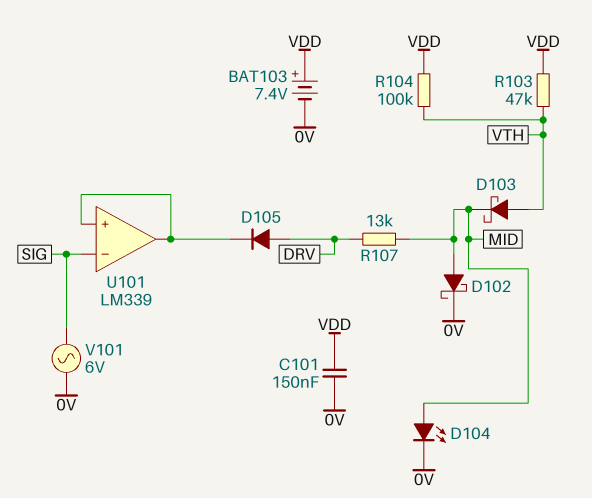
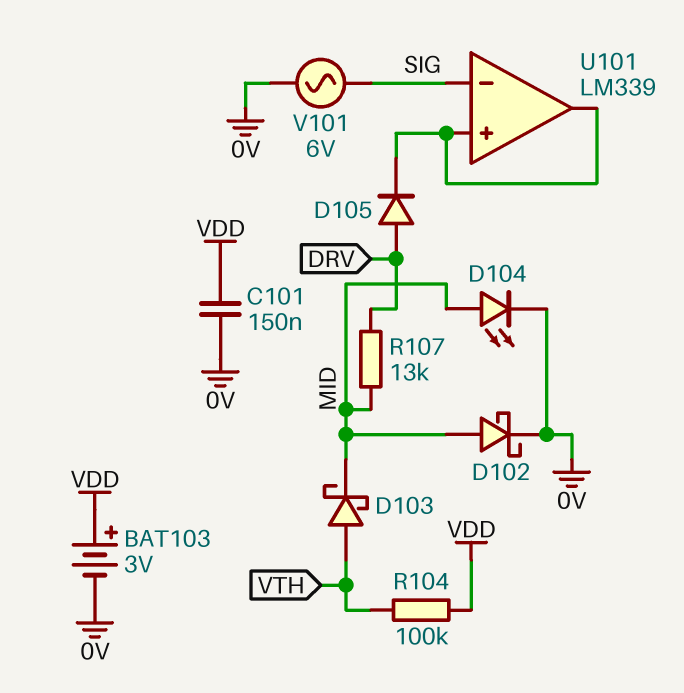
BAT103: 7.4V (plus VDD, minus 0V) -> 3V (plus VDD, minus 0V)
R103: 47k (VDD, VTH) -> none

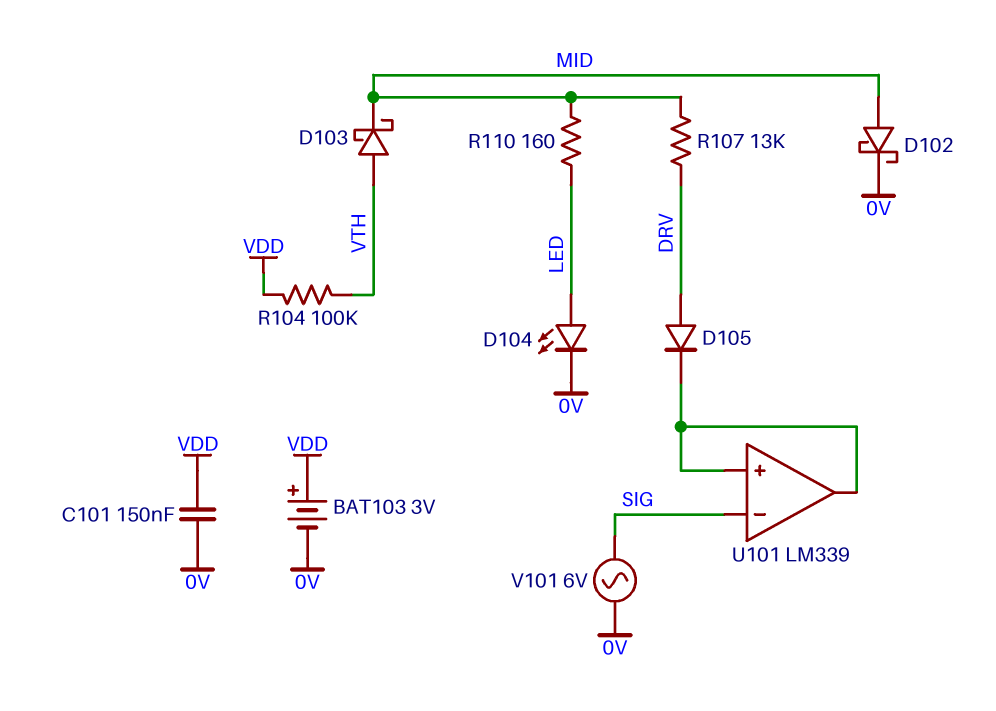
D104: LED (A MID, K 0V) -> LED (A LED, K 0V)
R110: none -> 160 (LED, MID)

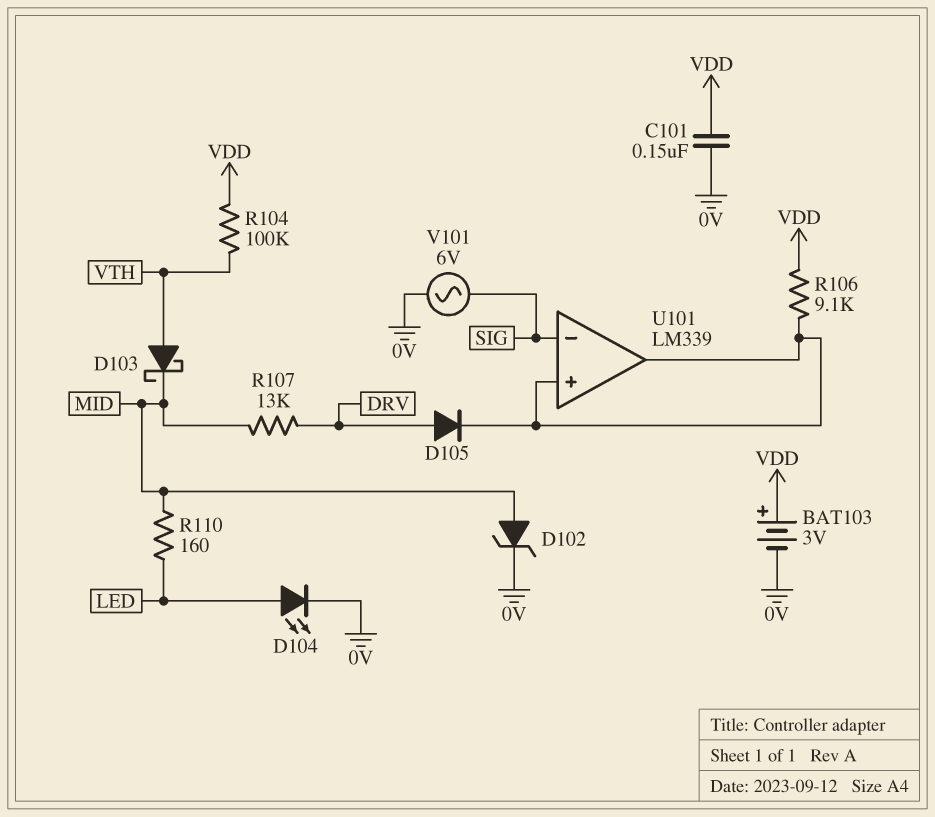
D102: schottky (A MID, K 0V) -> zener (A MID, K 0V)
R106: none -> 9.1k (U101/in+, VDD)

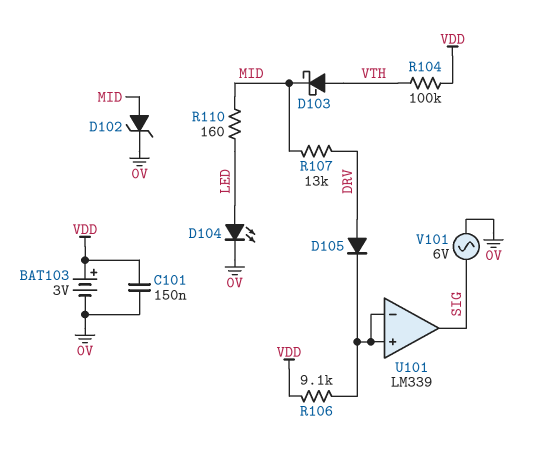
U101 pin in-: SIG -> U101/in+
U101 pin out: U101/in+ -> SIG

